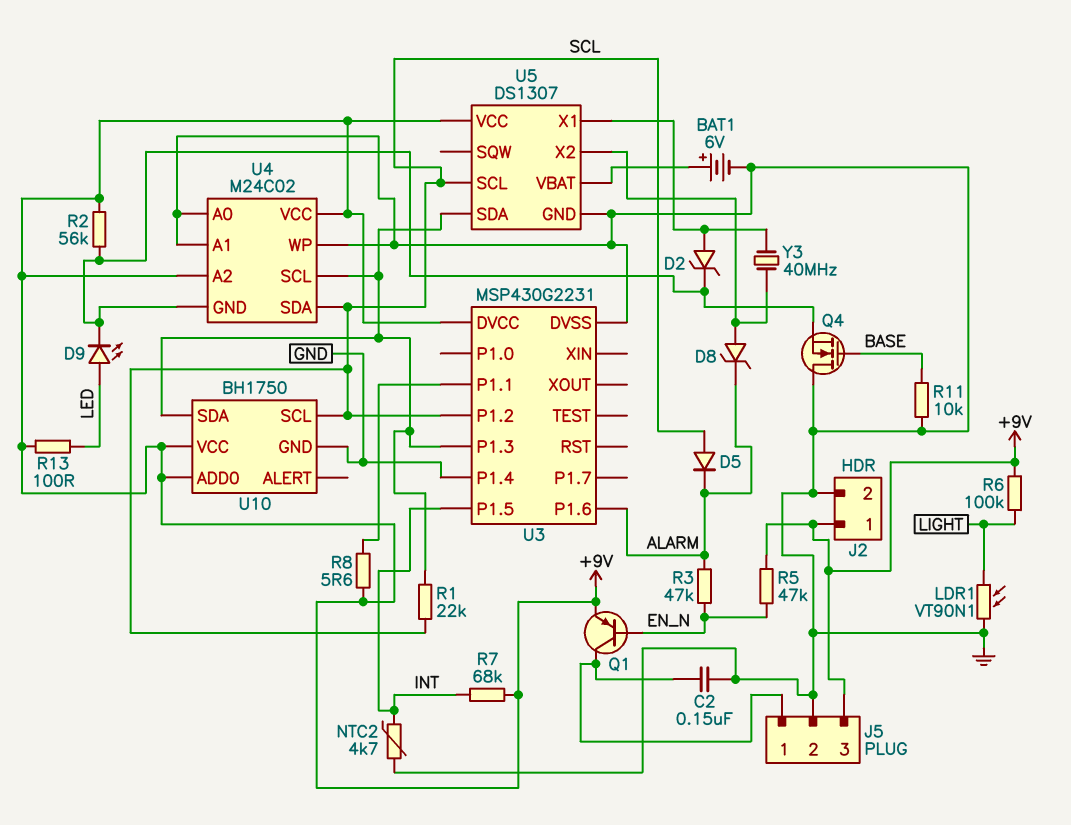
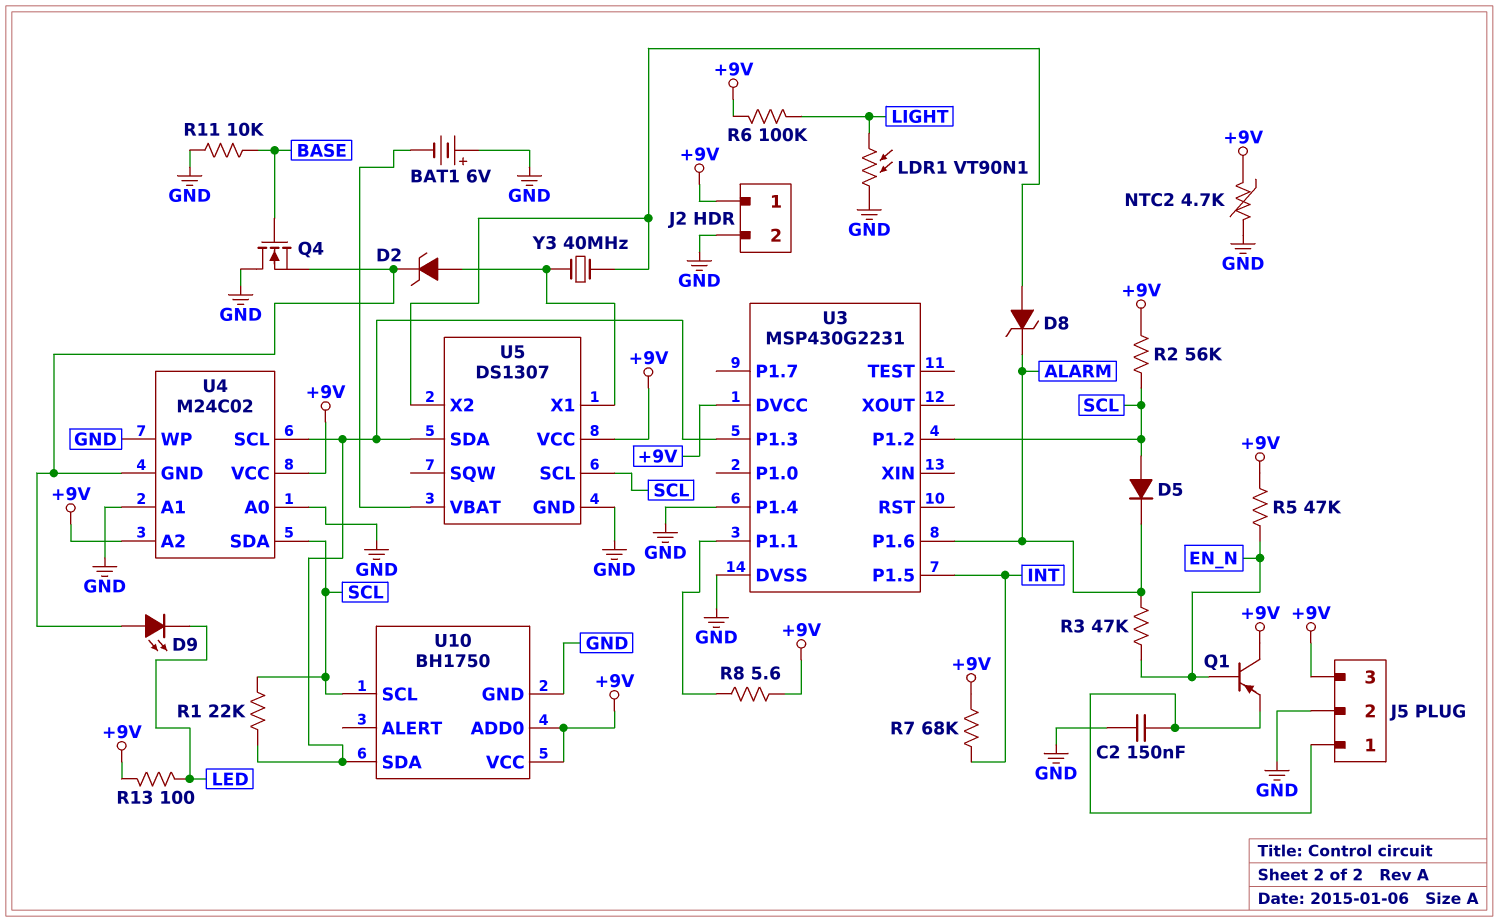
BAT1: 6V (plus U5/VBAT, minus GND) -> 6V (plus GND, minus U5/VBAT)
D9: LED (A LED, K U4/GND) -> LED (A U4/GND, K LED)
NTC2: 4.7k (GND, INT) -> 4.7k (+9V, GND)
Q1: PNP (B EN_N, C J5/1, E +9V) -> PNP (B EN_N, C +9V, E J5/1)
R2: 56k (+9V, U4/GND) -> 56k (+9V, SCL)

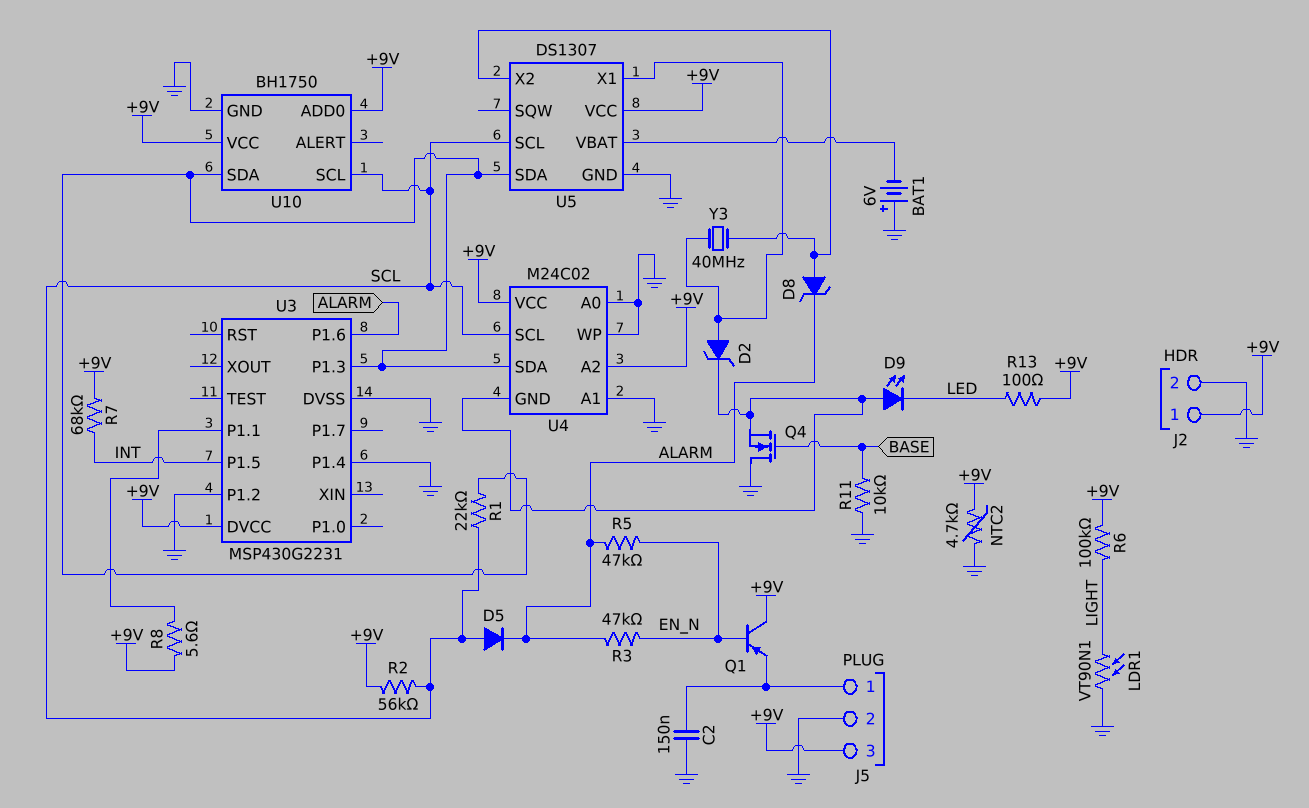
R5: 47k (+9V, EN_N) -> 47k (ALARM, EN_N)
U3 pin P1.2: SCL -> GND
U4 pin SCL: U3/P1.3 -> SCL
U4 pin SDA: SCL -> U3/P1.3

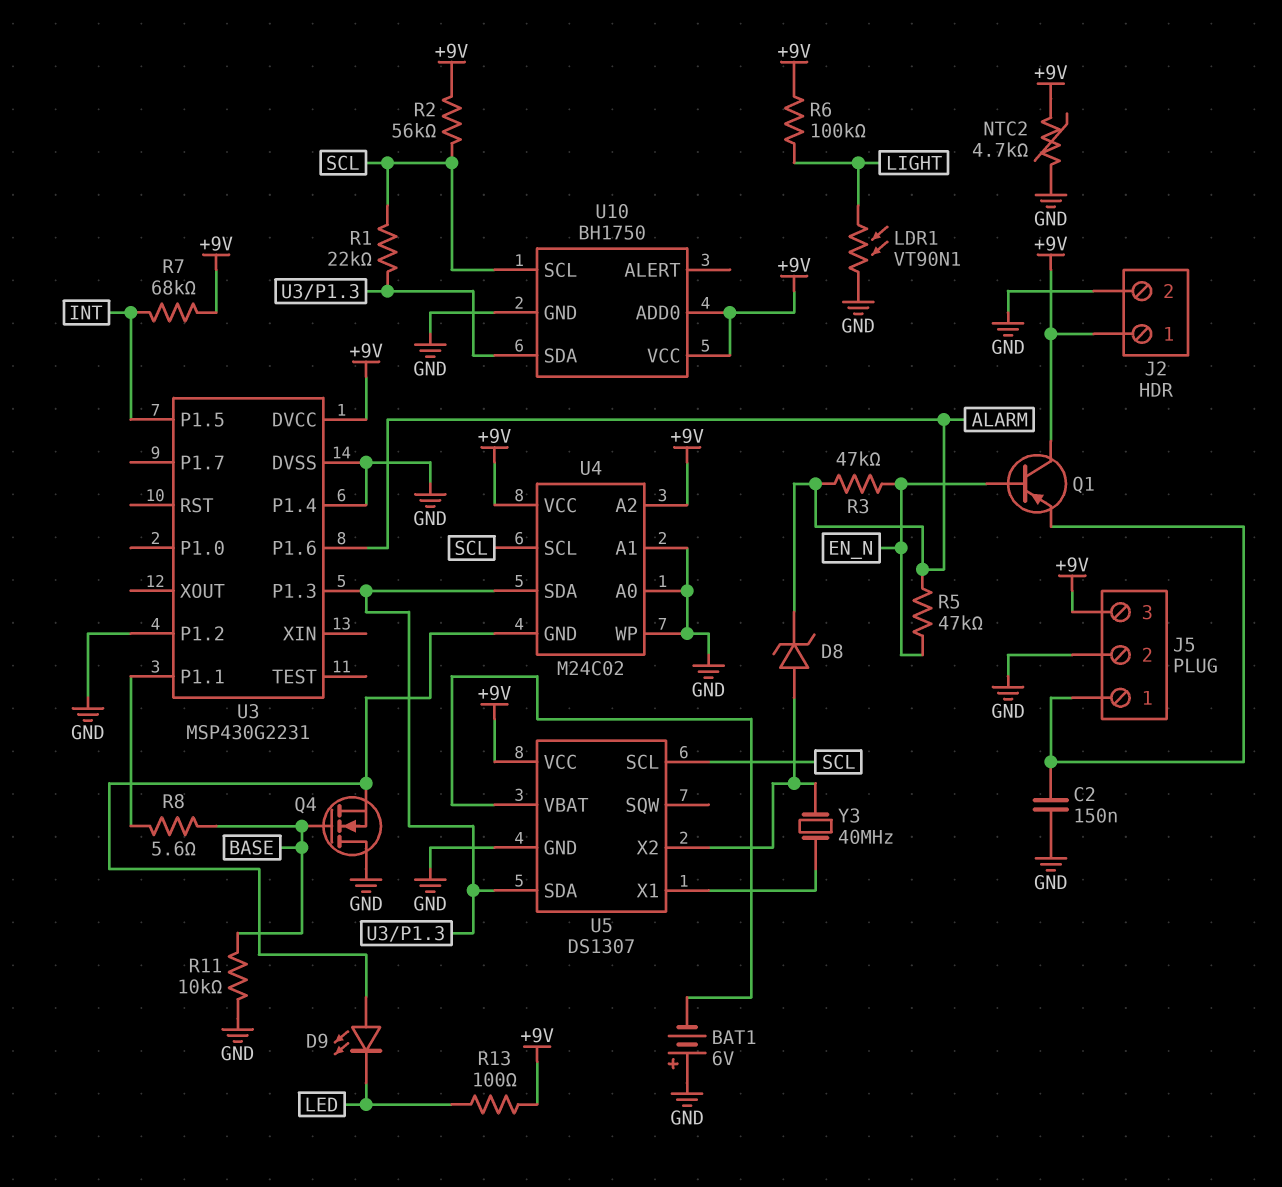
D2: zener (A U5/X1, K U4/GND) -> none
D5: diode (A SCL, K ALARM) -> none
R8: 5.6 (+9V, U3/P1.1) -> 5.6 (BASE, U3/P1.1)

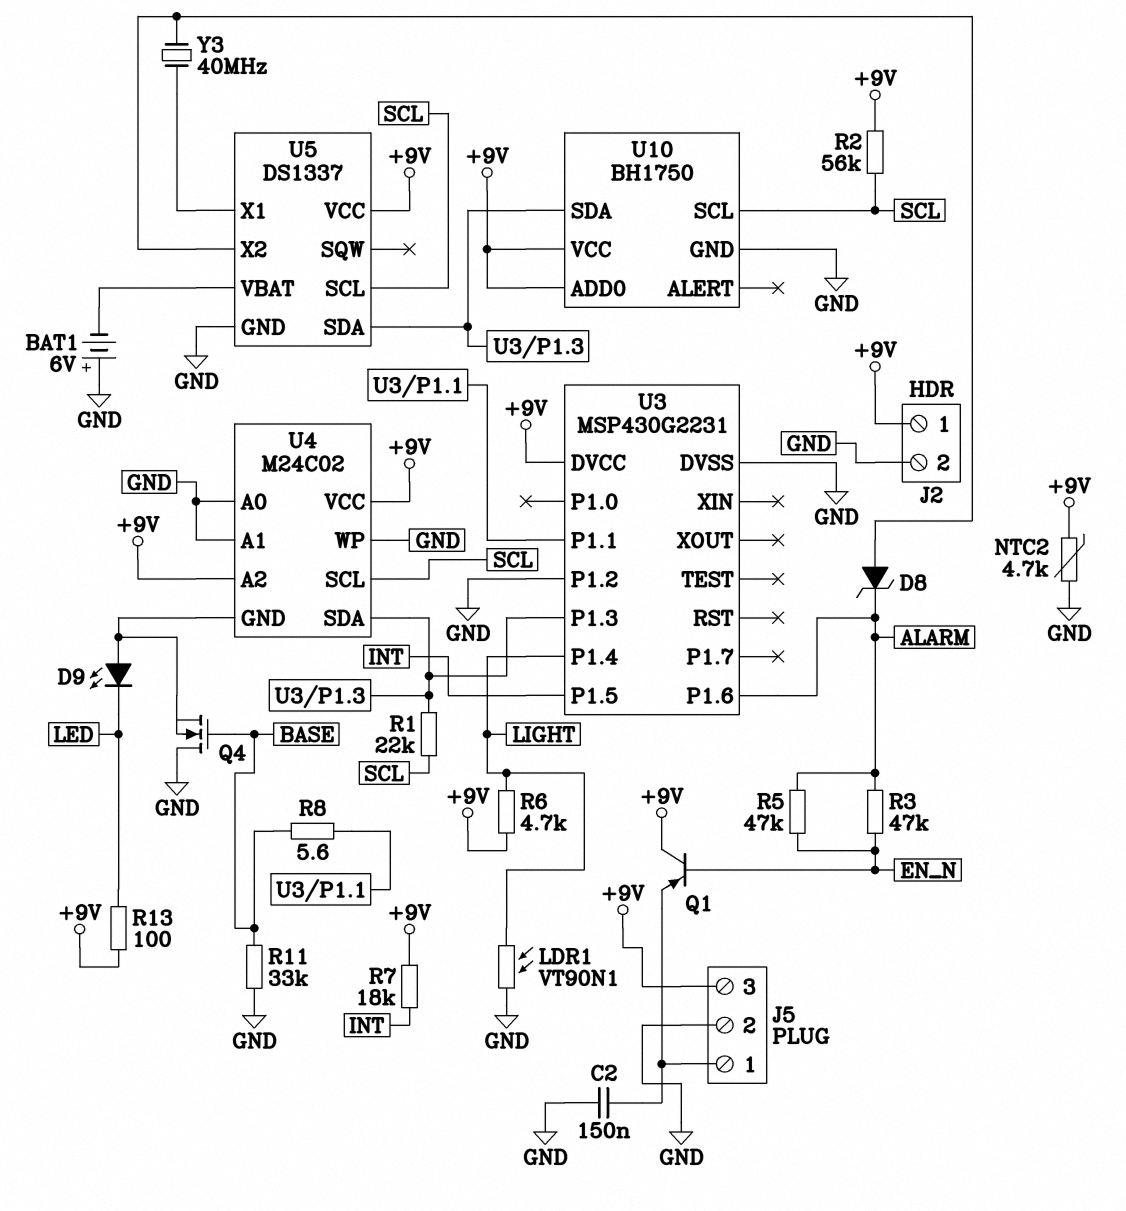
R6: 100k (+9V, LIGHT) -> 4.7k (+9V, LIGHT)
R7: 68k (+9V, INT) -> 18k (+9V, INT)
R11: 10k (BASE, GND) -> 33k (BASE, GND)
U3 pin P1.4: GND -> LIGHT
U5: DS1307 -> DS1337

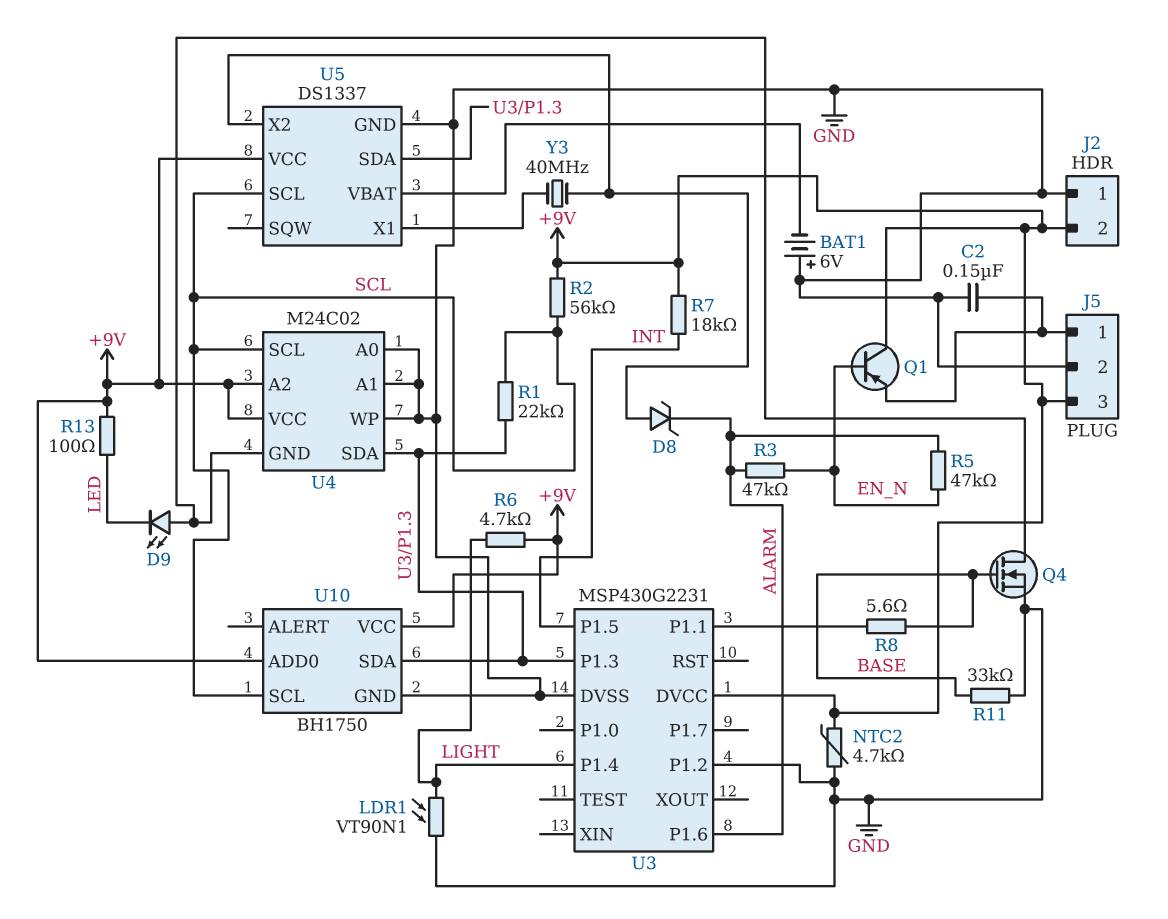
J2 pin 1: +9V -> GND
J2 pin 2: GND -> +9V
Q4: NMOS (G BASE, D GND, S U4/GND) -> NMOS (G BASE, D U4/GND, S GND)

